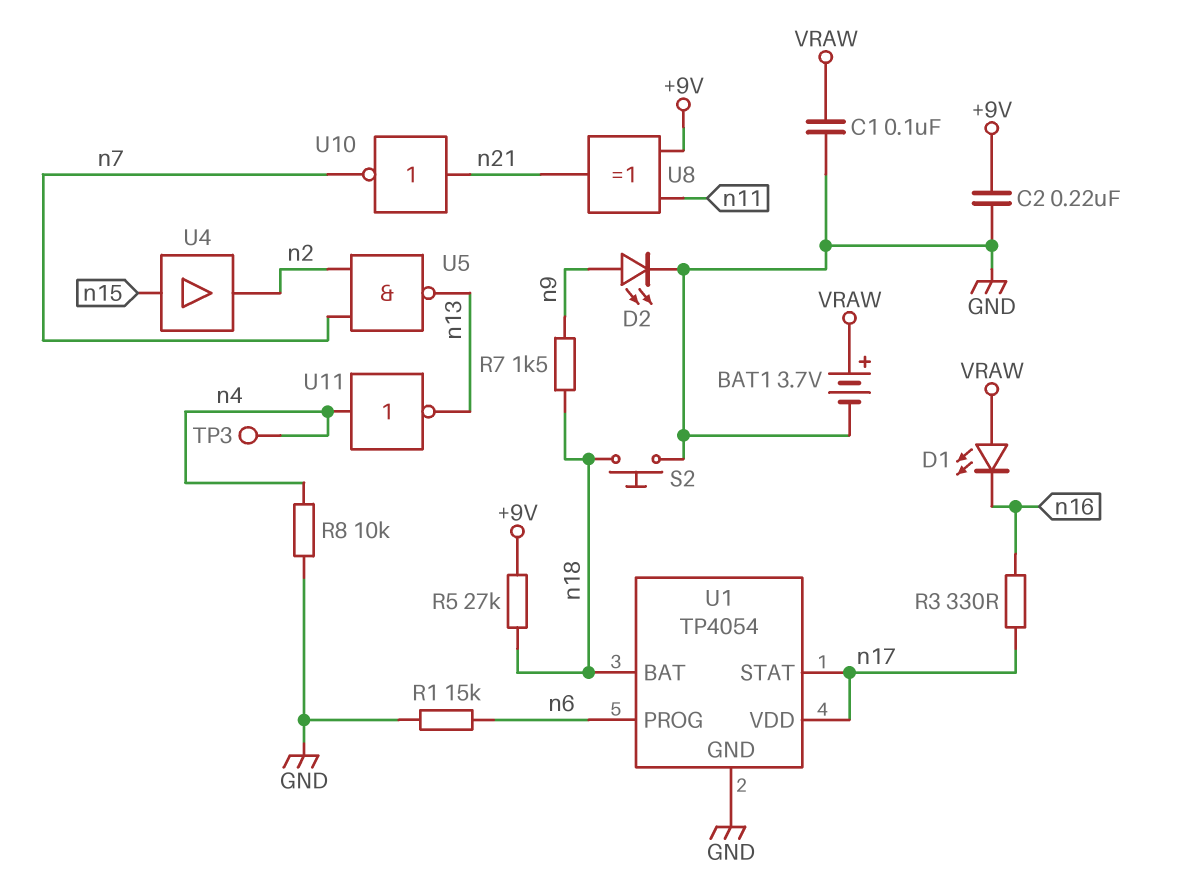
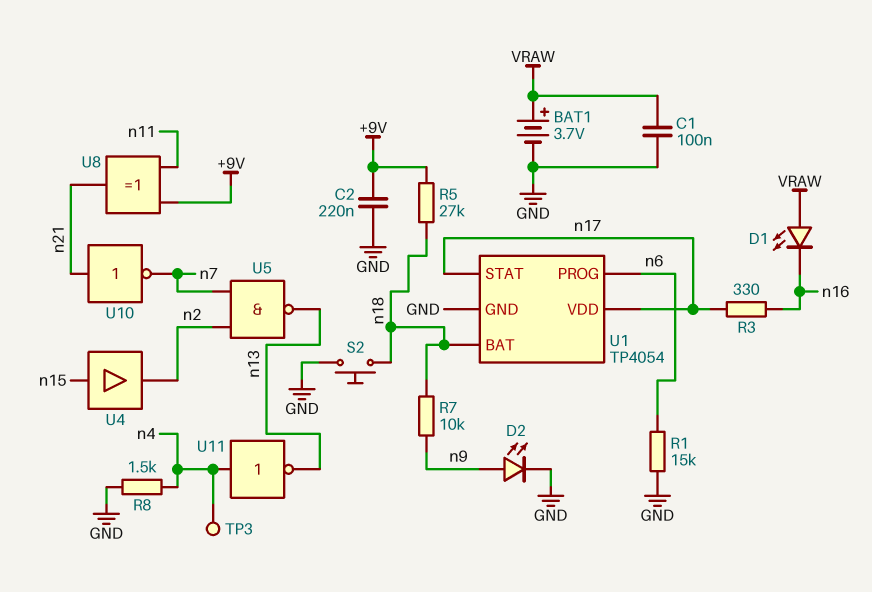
R7: 1.5k (n9, n18) -> 10k (n9, n18)
R8: 10k (GND, n4) -> 1.5k (GND, n4)

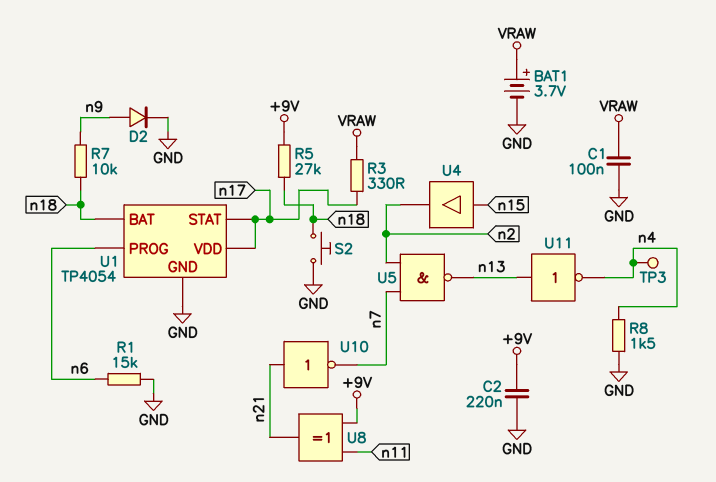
D1: LED (A VRAW, K n16) -> none
D2: LED (A n9, K GND) -> diode (A n9, K GND)
R3: 330 (n16, n17) -> 330 (VRAW, n17)
U11: NOT (in n4, out n13) -> NOT (in n13, out n4)

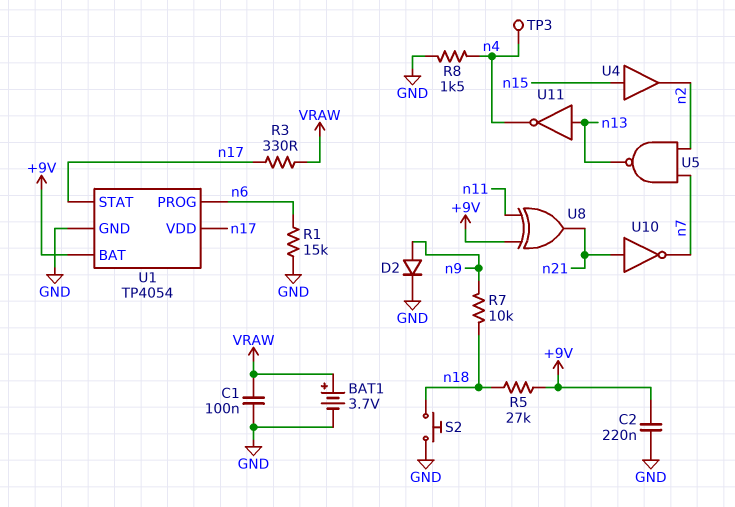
U1 pin BAT: n18 -> +9V

